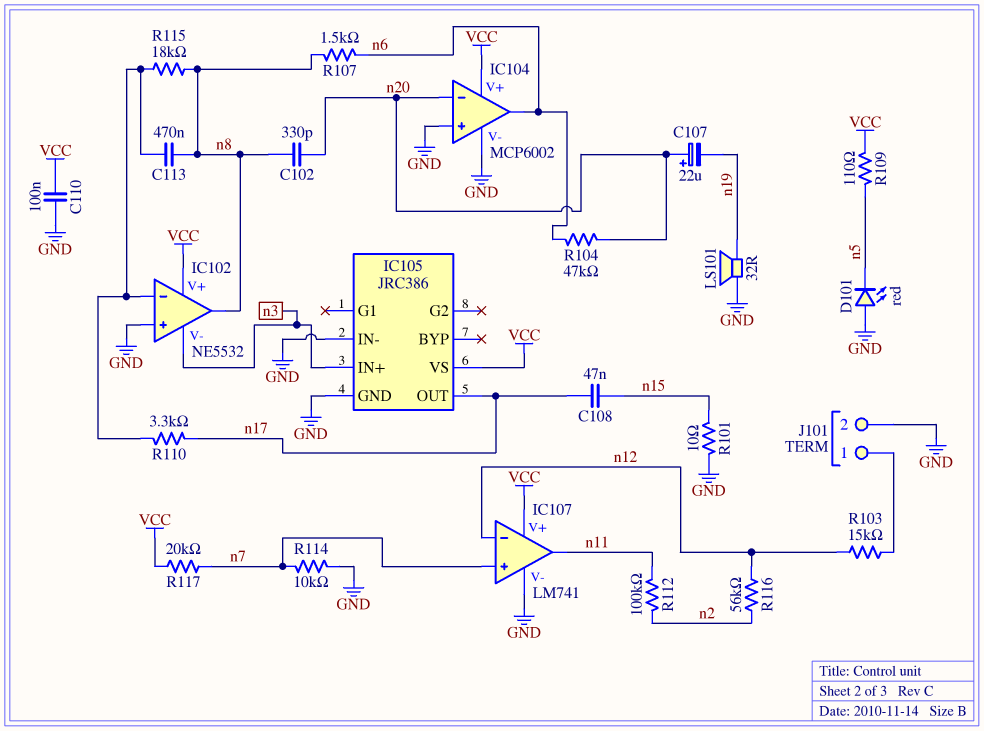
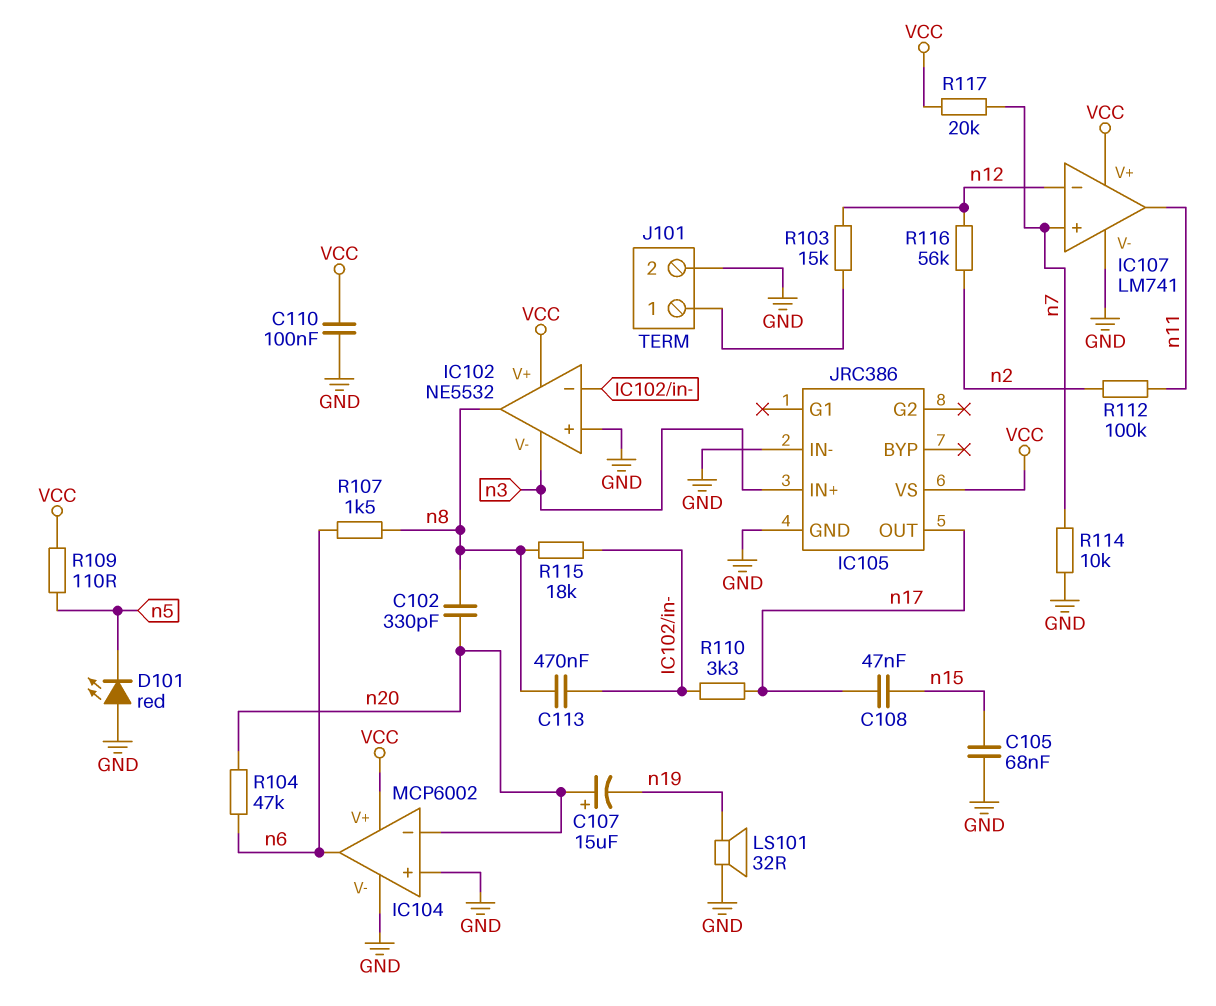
C105: none -> 68nF (GND, n15)
C107: 22uF (plus n20, minus n19) -> 15uF (plus n20, minus n19)
R101: 10 (GND, n15) -> none

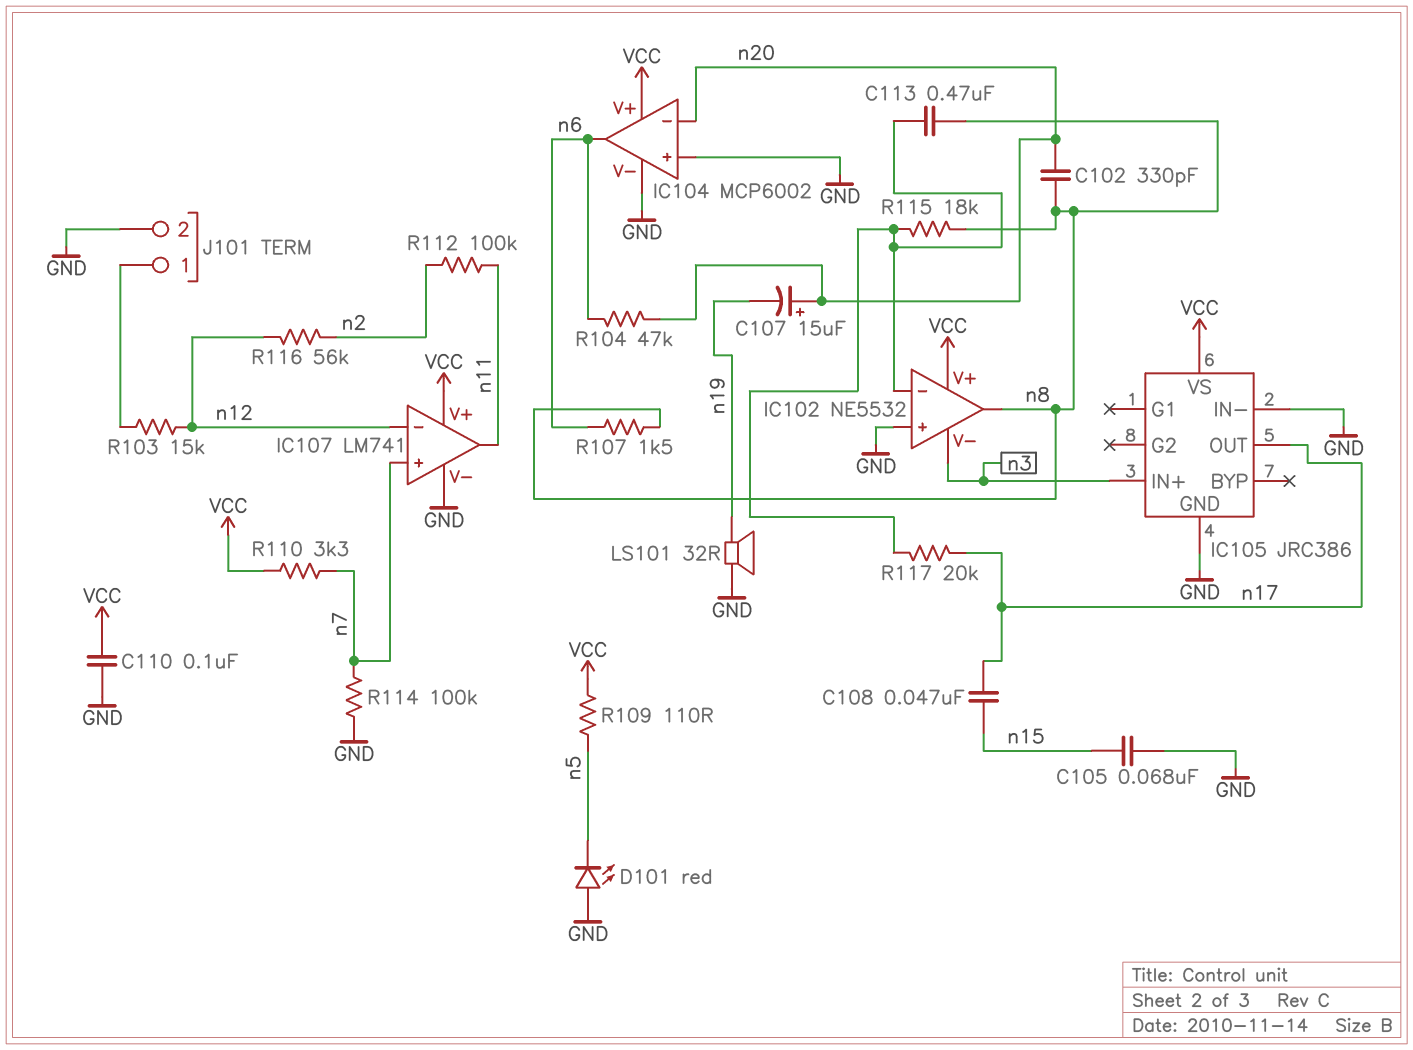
R110: 3.3k (IC102/in-, n17) -> 3.3k (VCC, n7)
R114: 10k (GND, n7) -> 100k (GND, n7)
R117: 20k (VCC, n7) -> 20k (IC102/in-, n17)

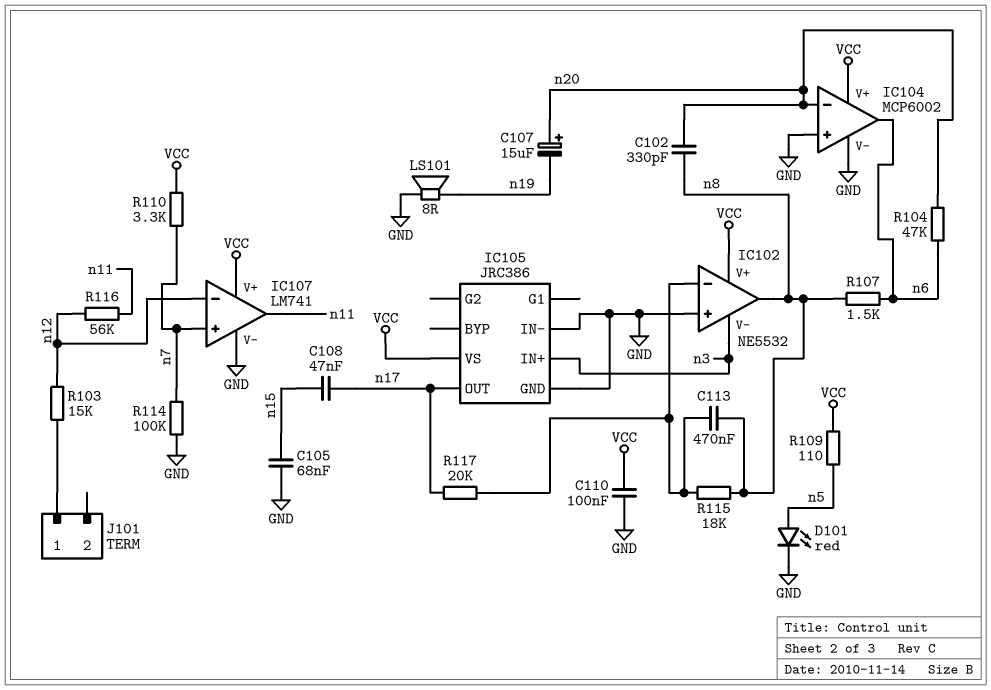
D101: LED red (A GND, K n5) -> LED red (A n5, K GND)
J101 pin 2: GND -> none
LS101: speaker 32R (GND, n19) -> speaker 8R (GND, n19)
R112: 100k (n2, n11) -> none
R116: 56k (n2, n12) -> 56k (n11, n12)

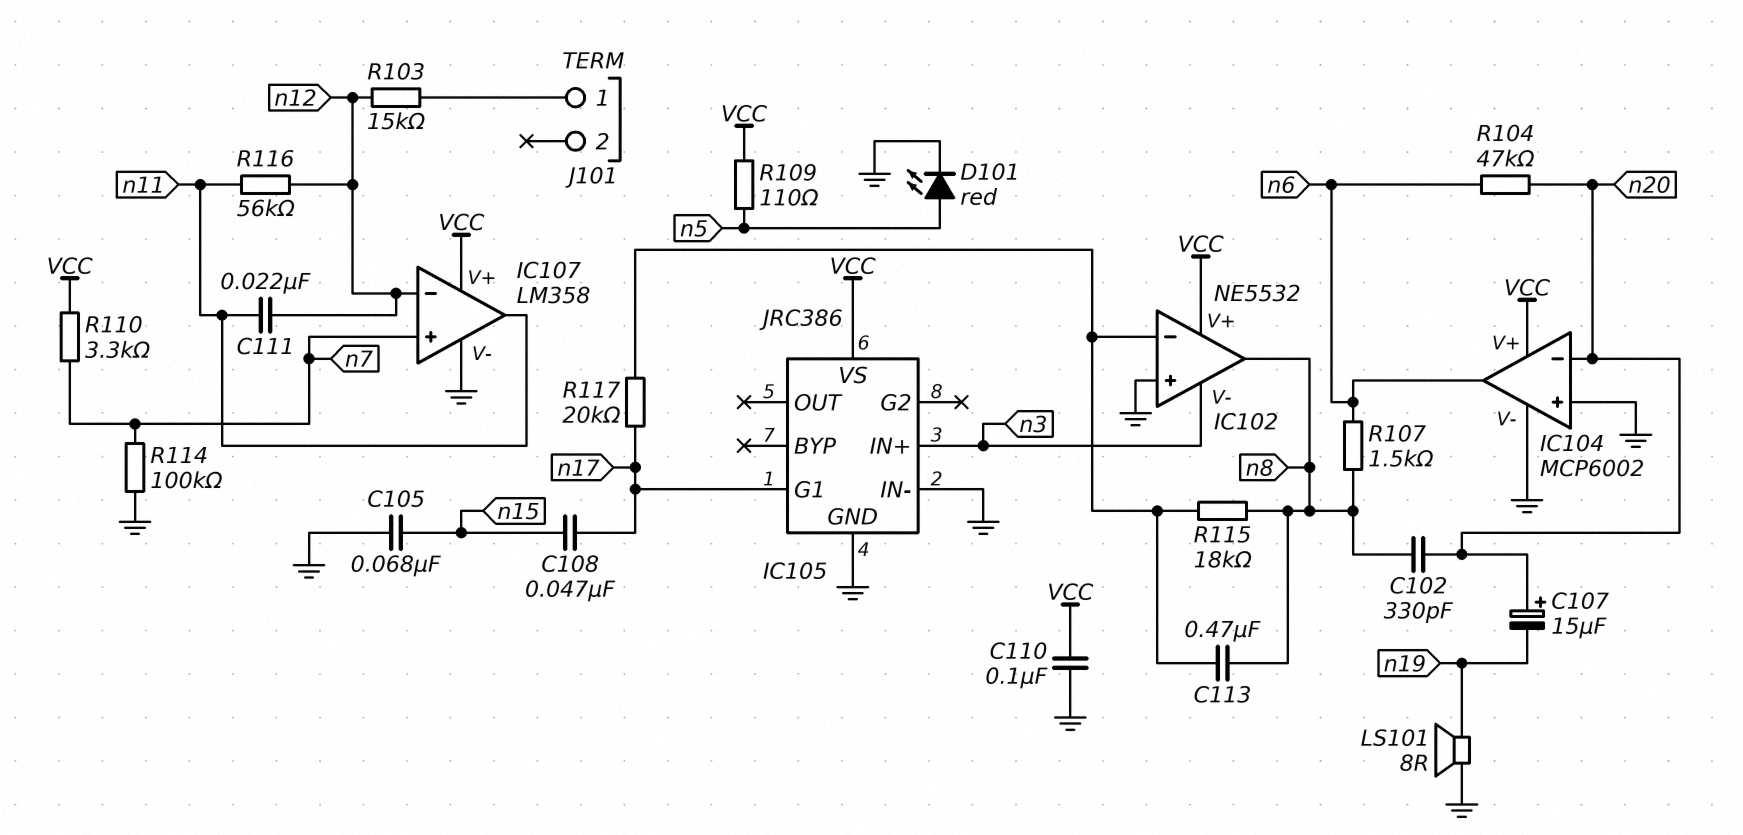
C111: none -> 22nF (n11, n12)
IC105 pin G1: none -> n17
IC105 pin OUT: n17 -> none
IC107: LM741 -> LM358

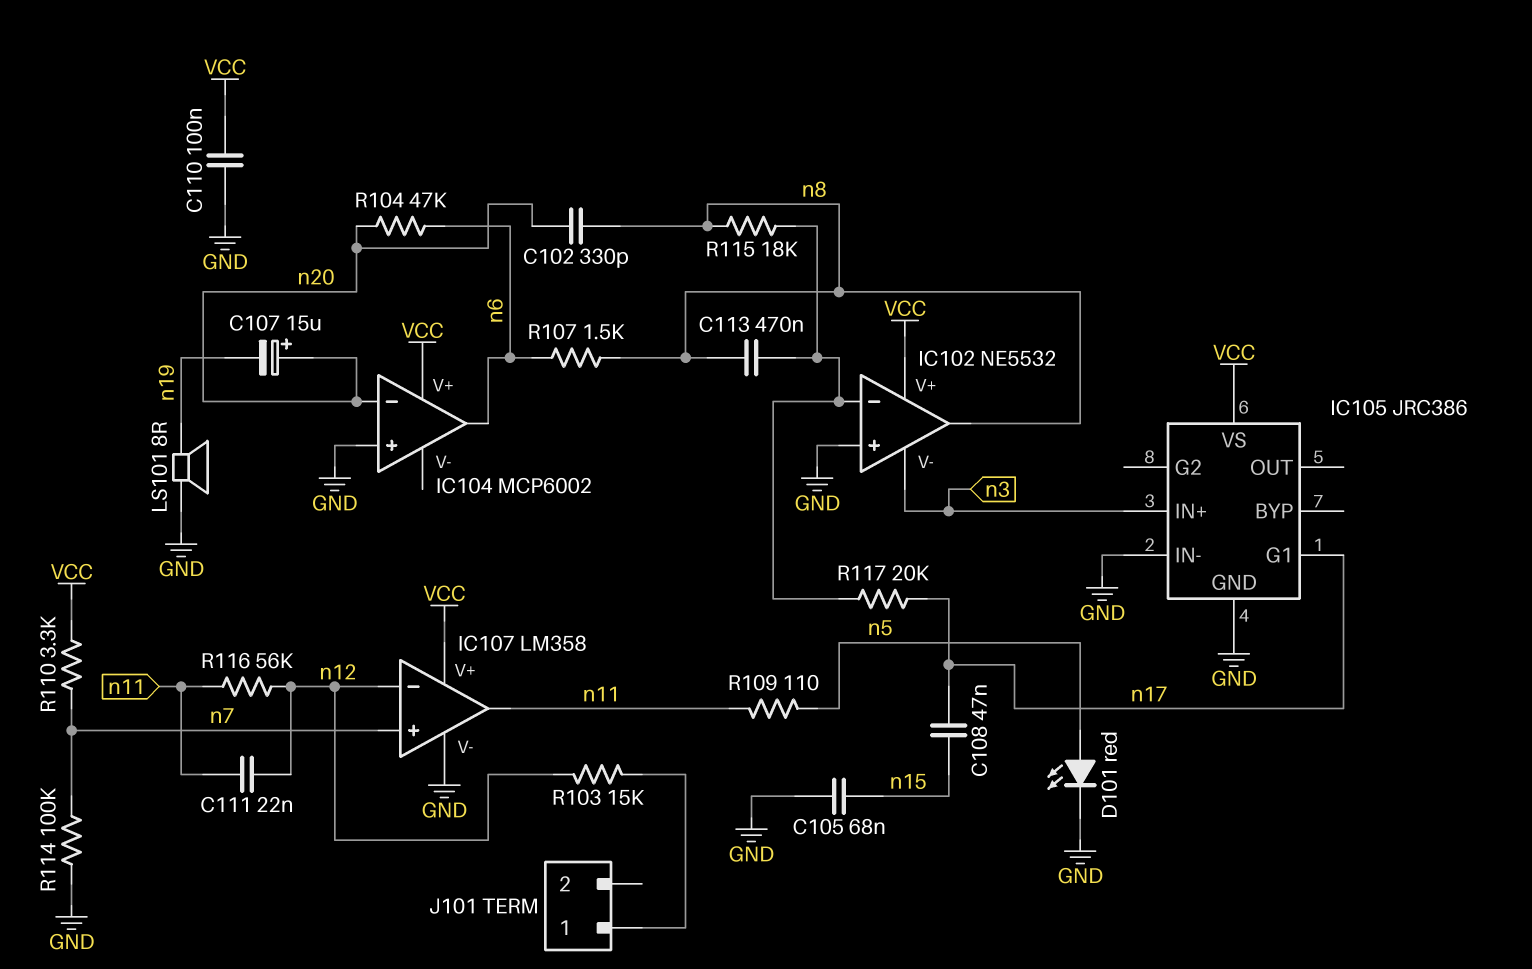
IC104 pin V-: GND -> none
R109: 110 (VCC, n5) -> 110 (n5, n11)

